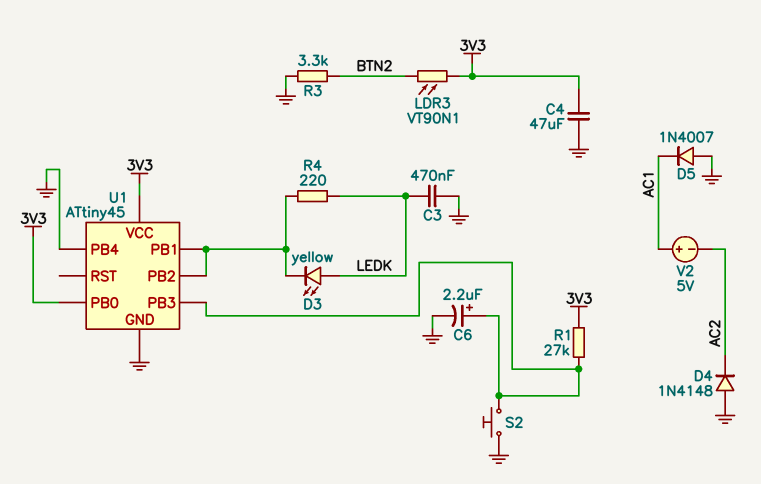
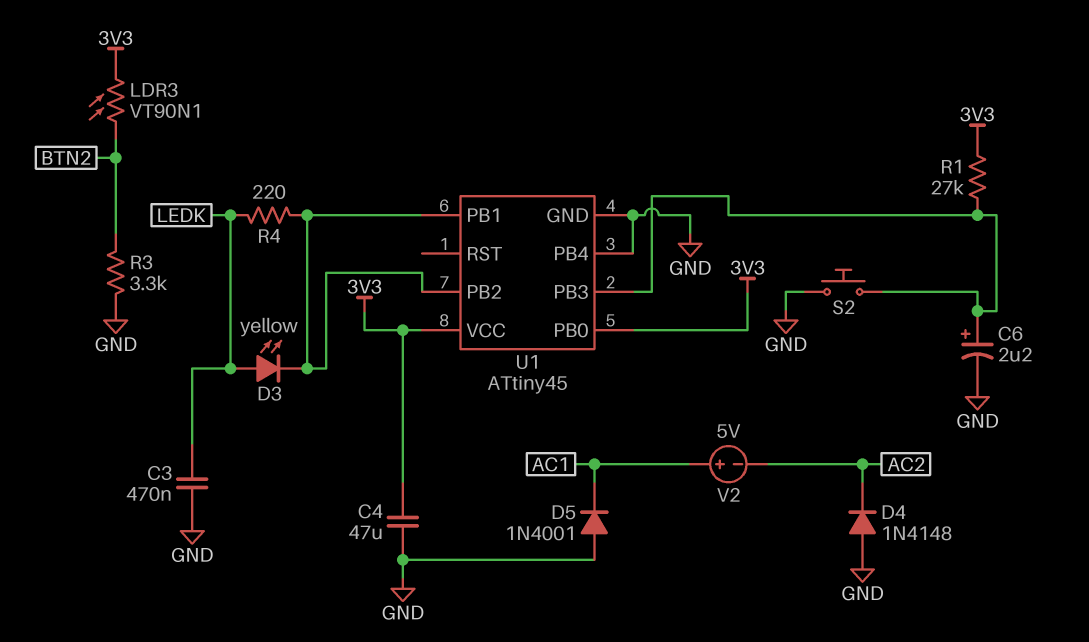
D5: diode 1N4007 (A GND, K AC1) -> diode 1N4001 (A GND, K AC1)

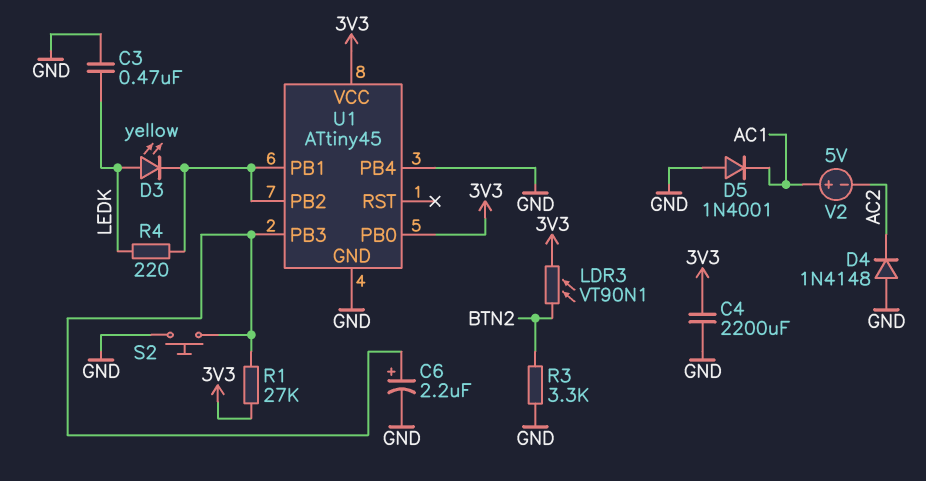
C4: 47uF (3V3, GND) -> 2200uF (3V3, GND)

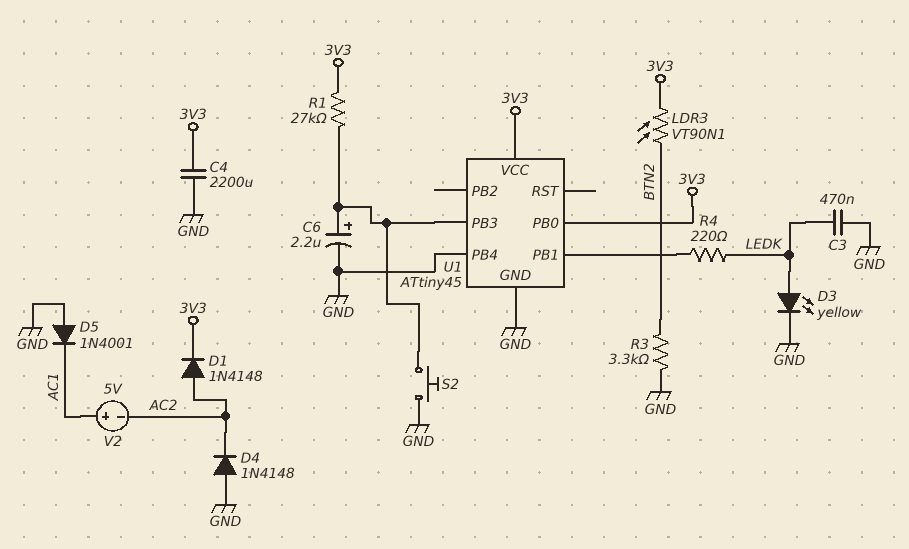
D1: none -> diode 1N4148 (A AC2, K 3V3)
D3: LED yellow (A LEDK, K U1/PB1) -> LED yellow (A LEDK, K GND)
U1 pin PB2: U1/PB1 -> none

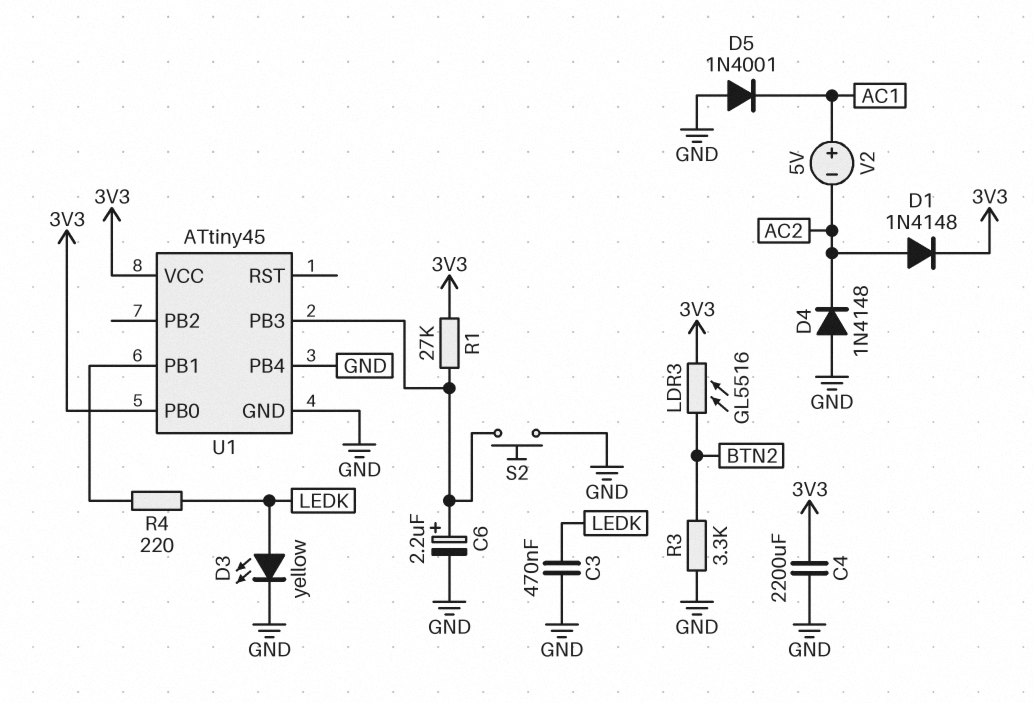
LDR3: VT90N1 (3V3, BTN2) -> GL5516 (3V3, BTN2)

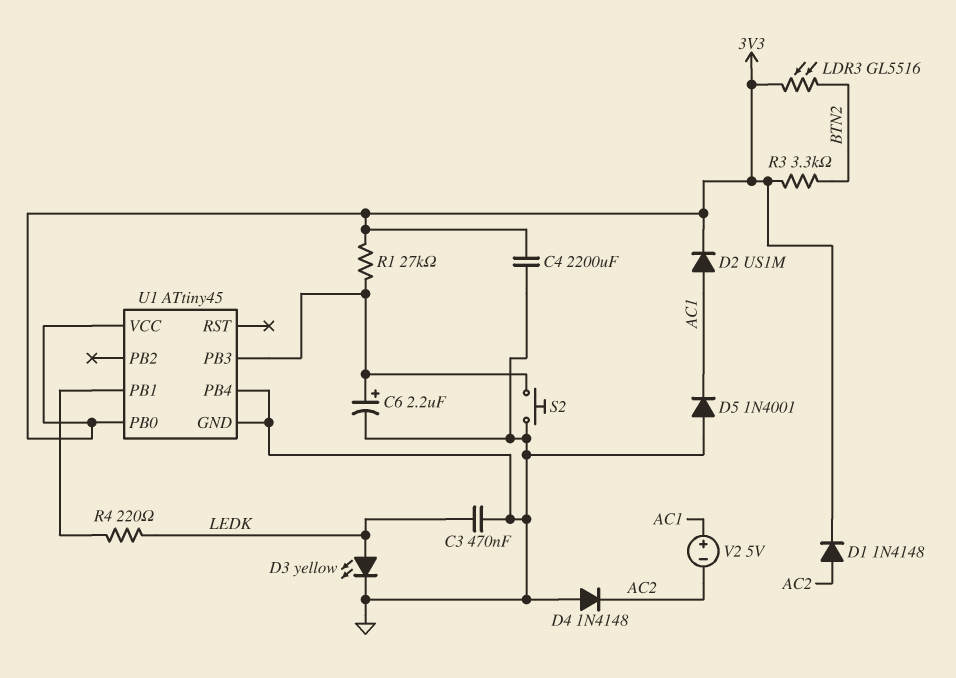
D2: none -> diode US1M (A AC1, K 3V3)
R3: 3.3k (BTN2, GND) -> 3.3k (3V3, BTN2)

